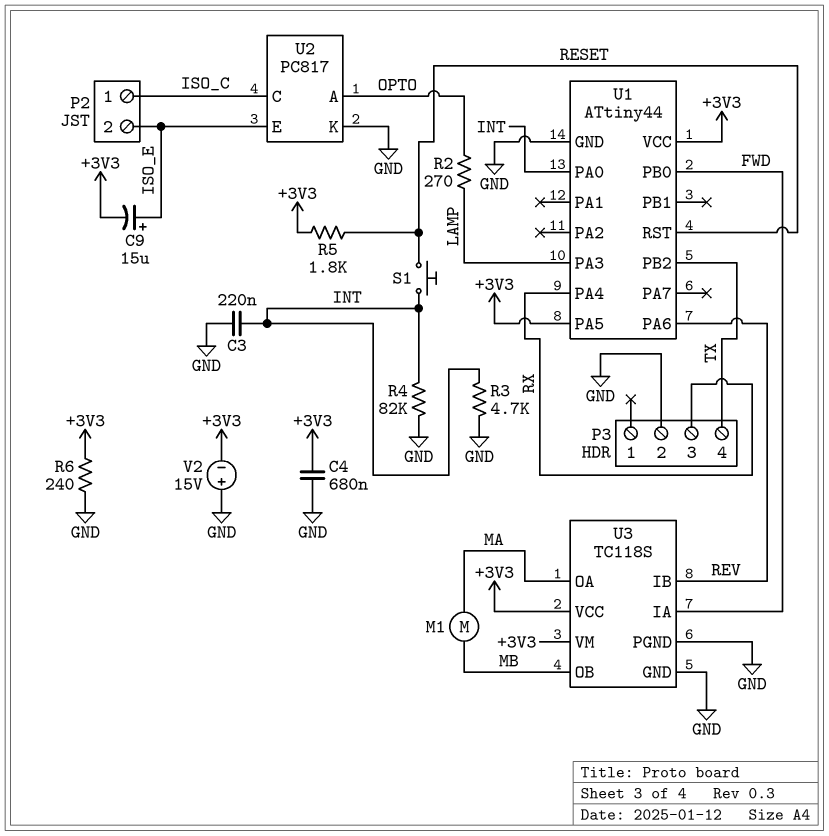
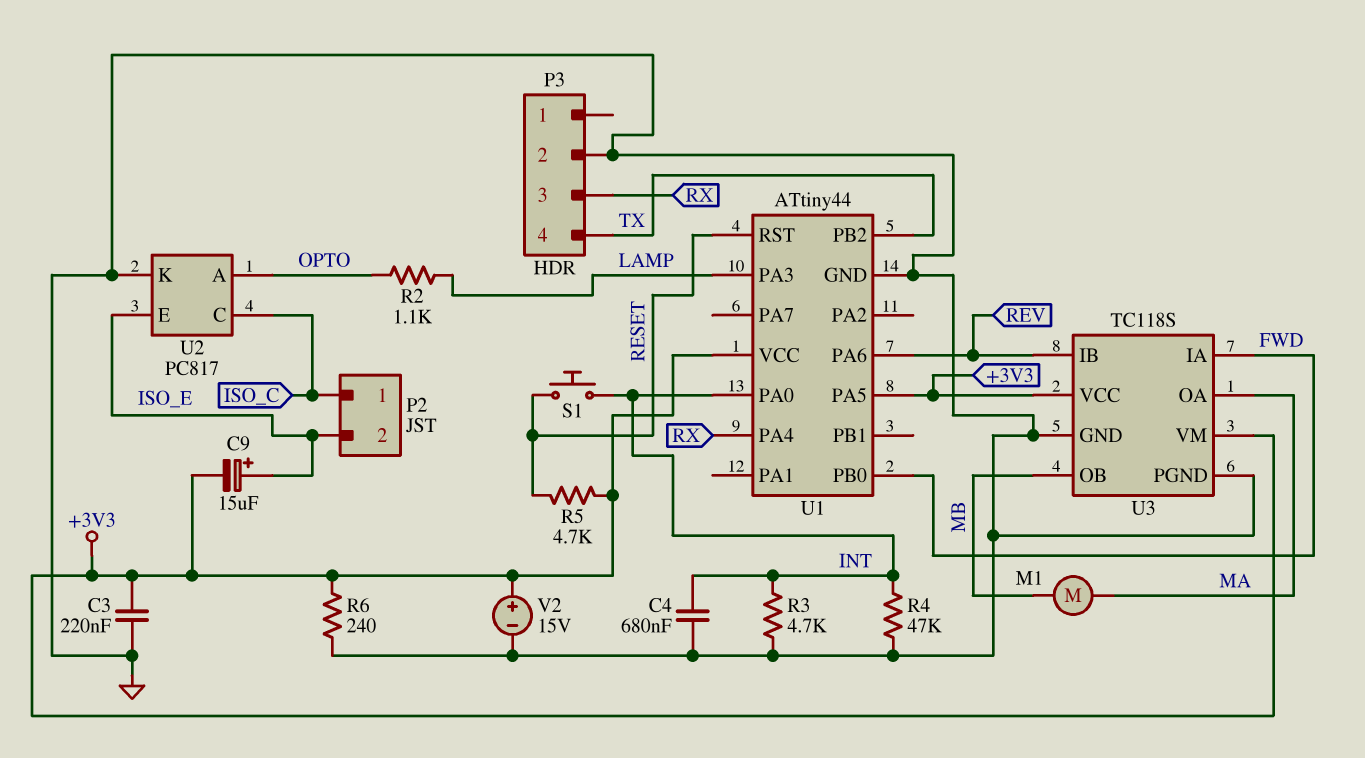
C3: 220nF (GND, INT) -> 220nF (+3V3, GND)
C4: 680nF (+3V3, GND) -> 680nF (GND, INT)
R2: 270 (LAMP, OPTO) -> 1.1k (LAMP, OPTO)
R4: 82k (GND, INT) -> 47k (GND, INT)
R5: 1.8k (+3V3, RESET) -> 4.7k (+3V3, RESET)
V2: 15V (plus GND, minus +3V3) -> 15V (plus +3V3, minus GND)

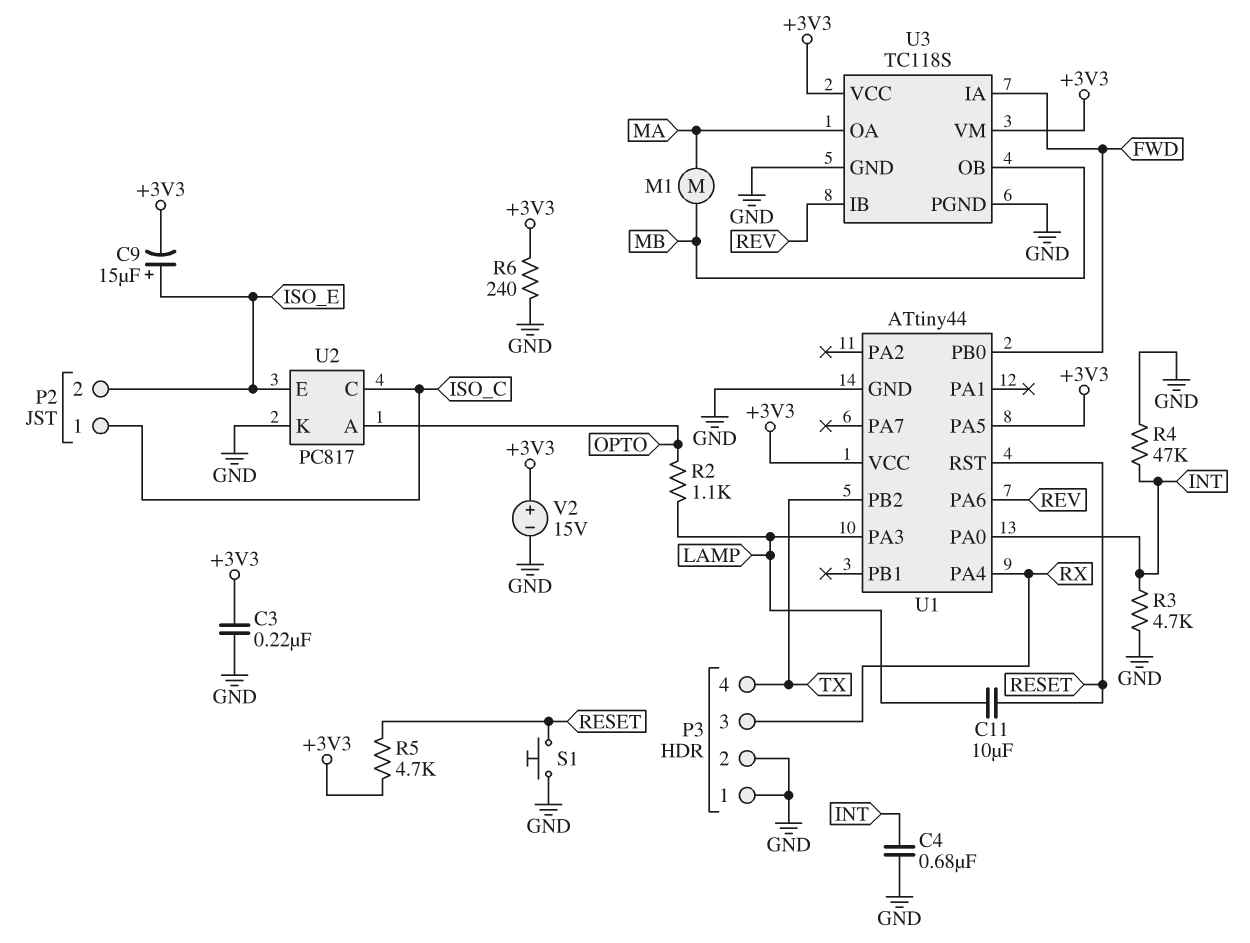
C11: none -> 10uF (LAMP, RESET)
P3 pin 1: none -> GND
S1: button (INT, RESET) -> button (GND, RESET)

